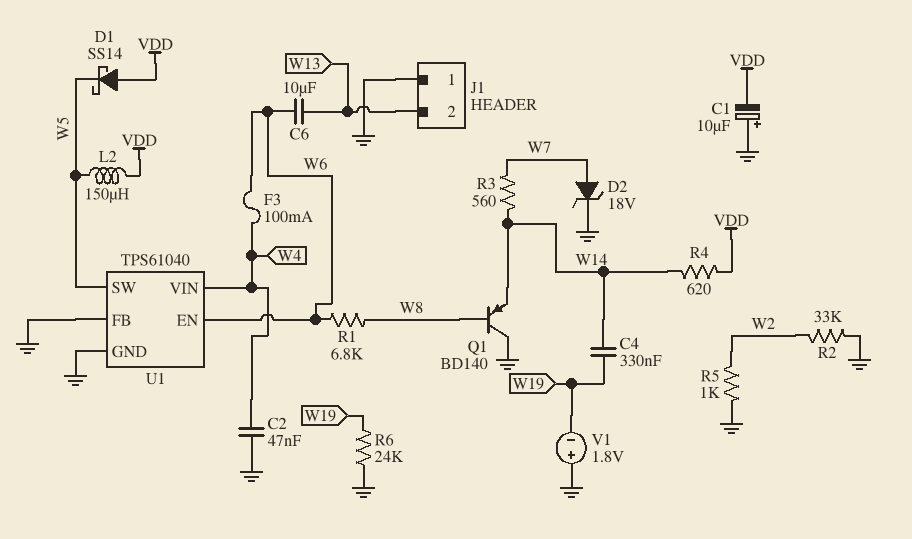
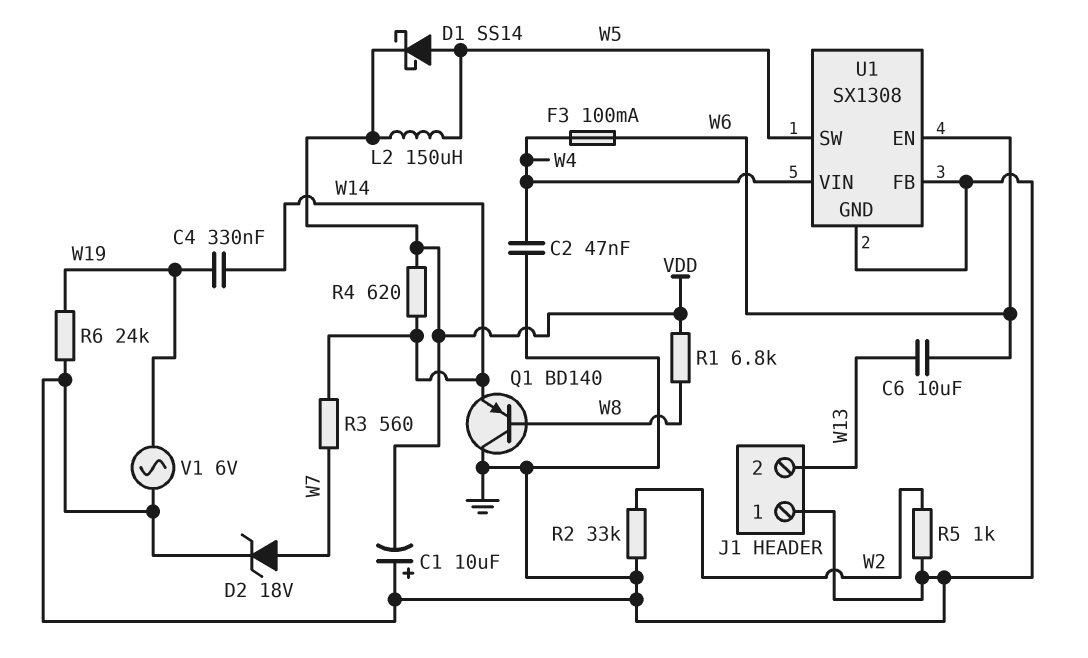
D1: schottky SS14 (A VDD, K W5) -> schottky SS14 (A W5, K VDD)
R1: 6.8k (W6, W8) -> 6.8k (VDD, W8)
U1: TPS61040 -> SX1308
V1: 1.8V (plus GND, minus W19) -> AC 6V (GND, W19)

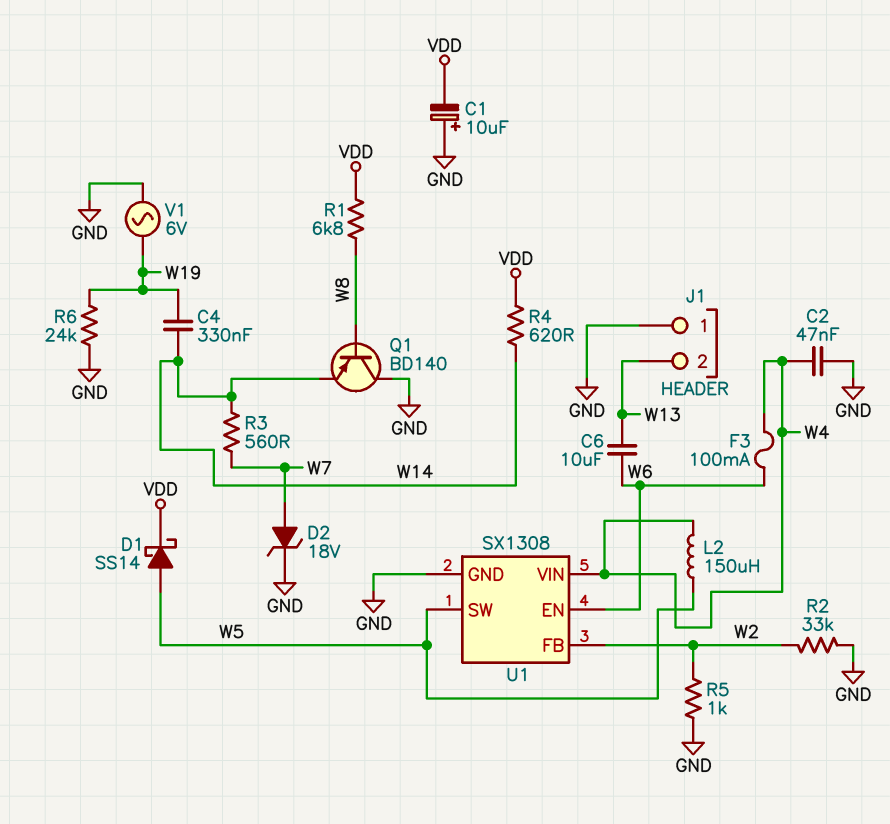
L2: 150uH (VDD, W5) -> 150uH (W4, W5)
U1 pin FB: GND -> W2

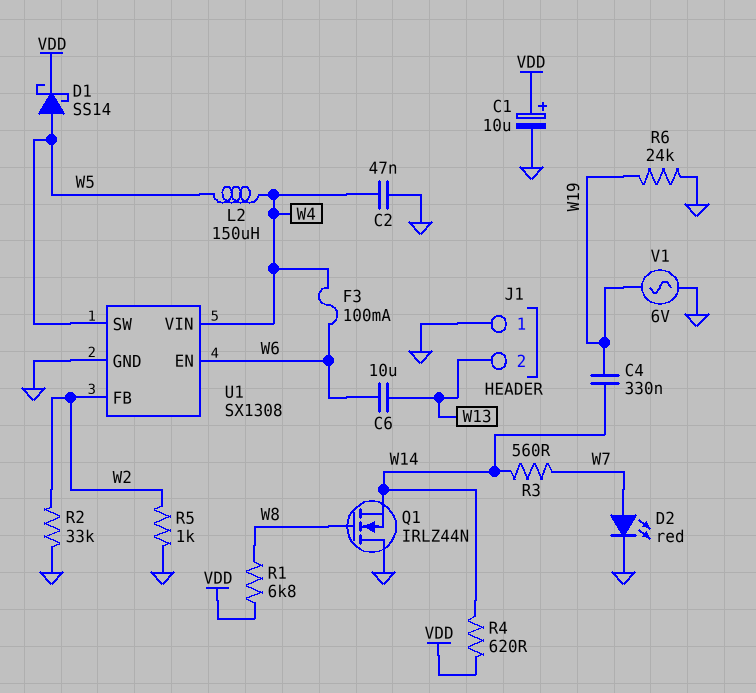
C1: 10uF (plus GND, minus VDD) -> 10uF (plus VDD, minus GND)
D2: zener 18V (A W7, K GND) -> LED red (A W7, K GND)
Q1: PNP BD140 (B W8, C GND, E W14) -> NMOS IRLZ44N (G W8, D GND, S W14)

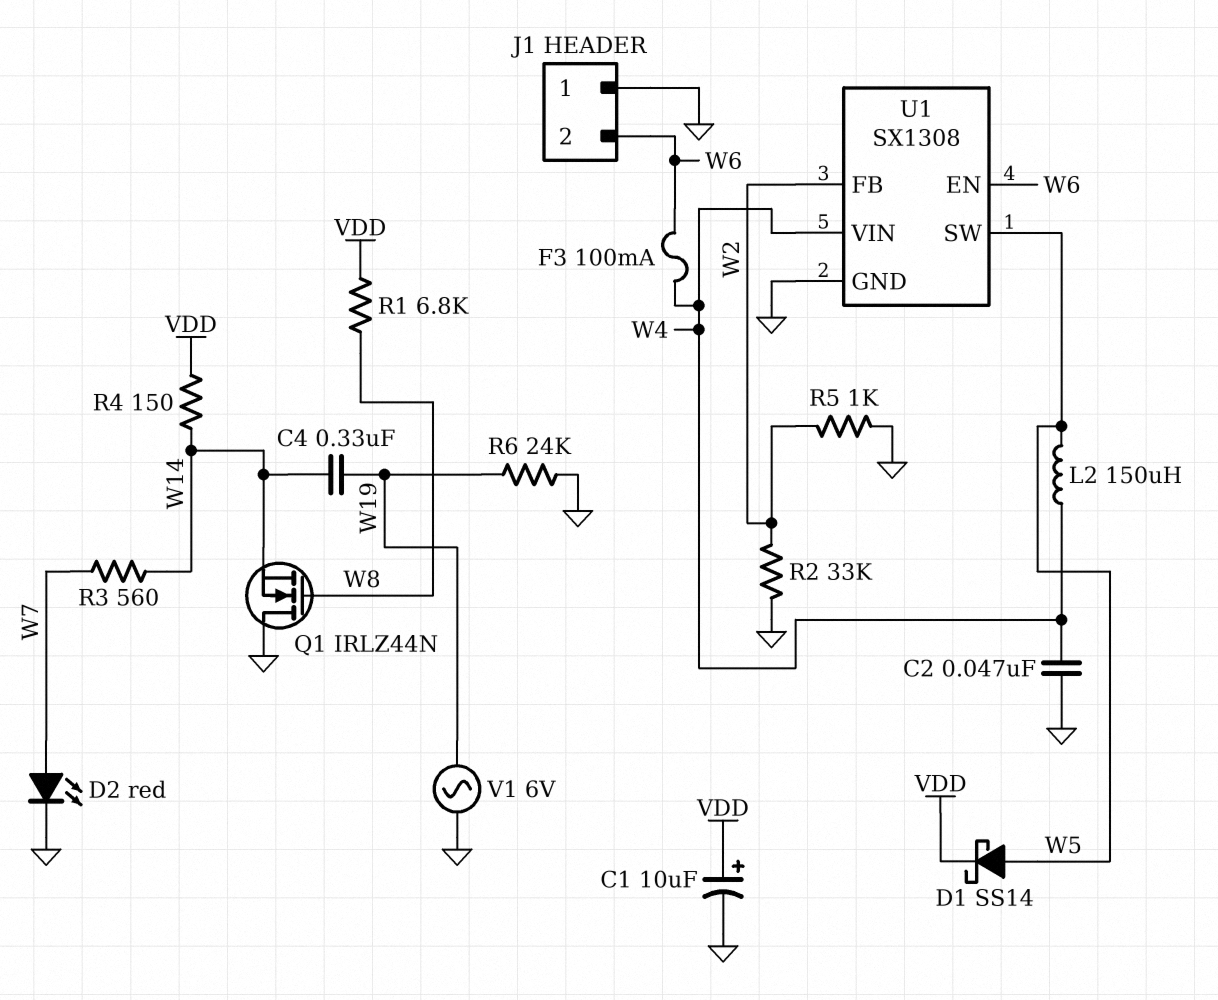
C6: 10uF (W6, W13) -> none
J1 pin 2: W13 -> W6
R4: 620 (VDD, W14) -> 150 (VDD, W14)

